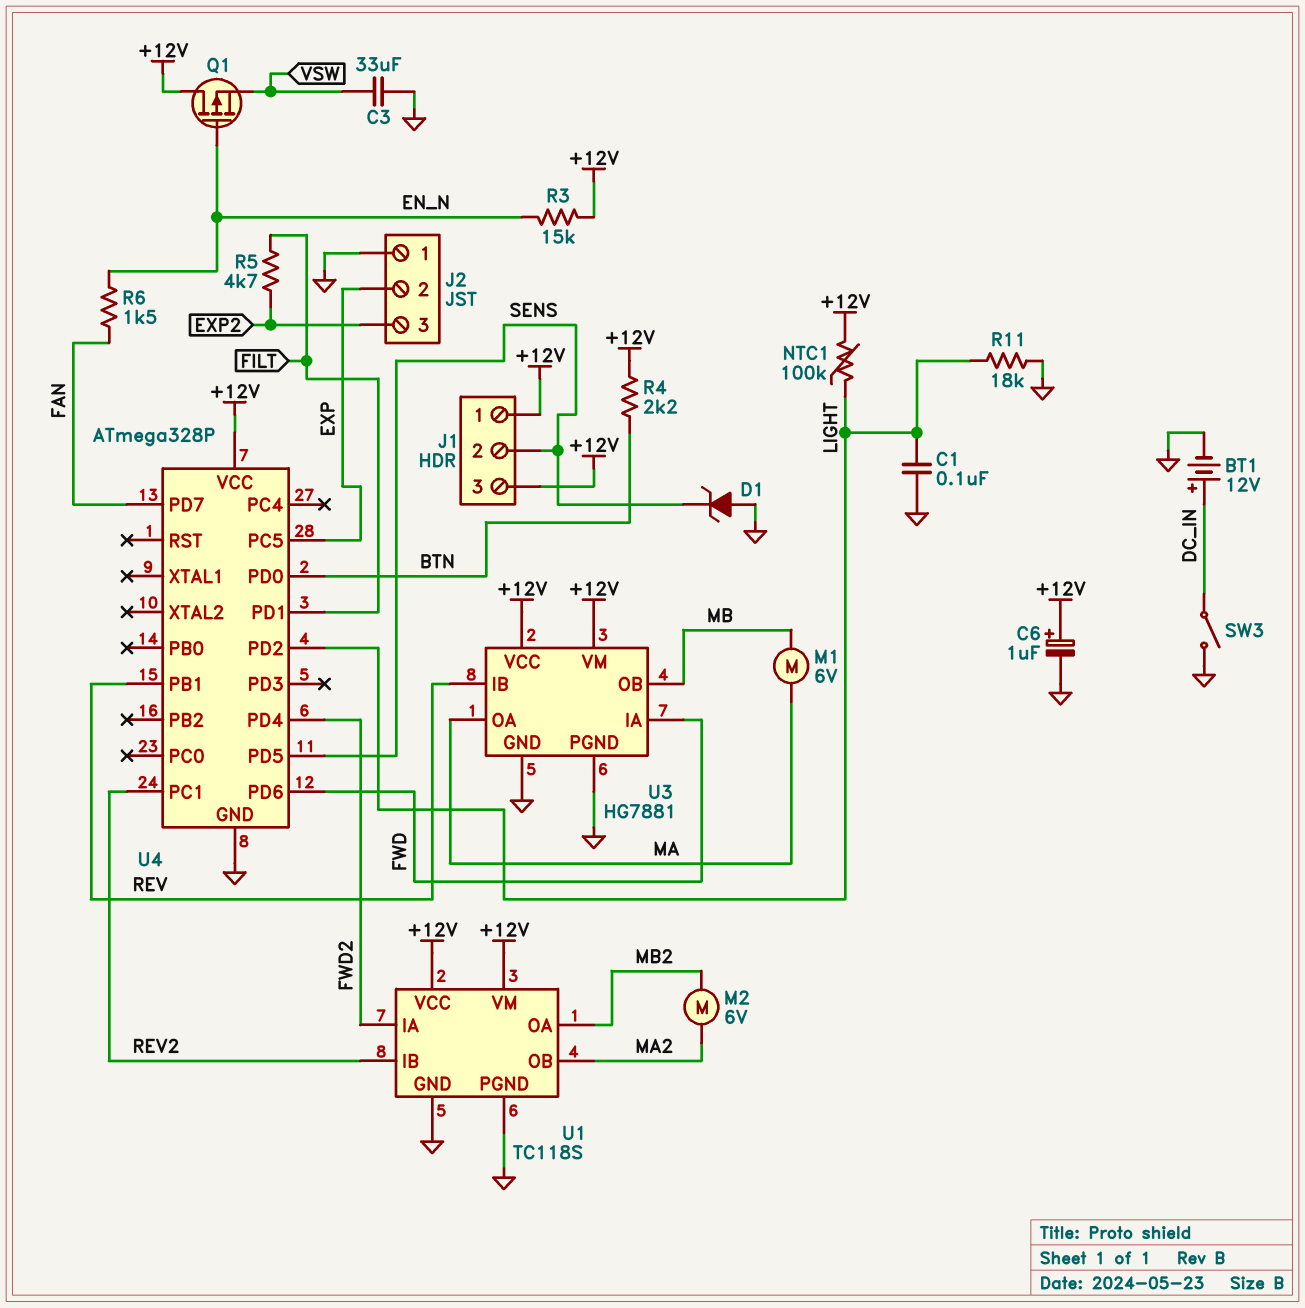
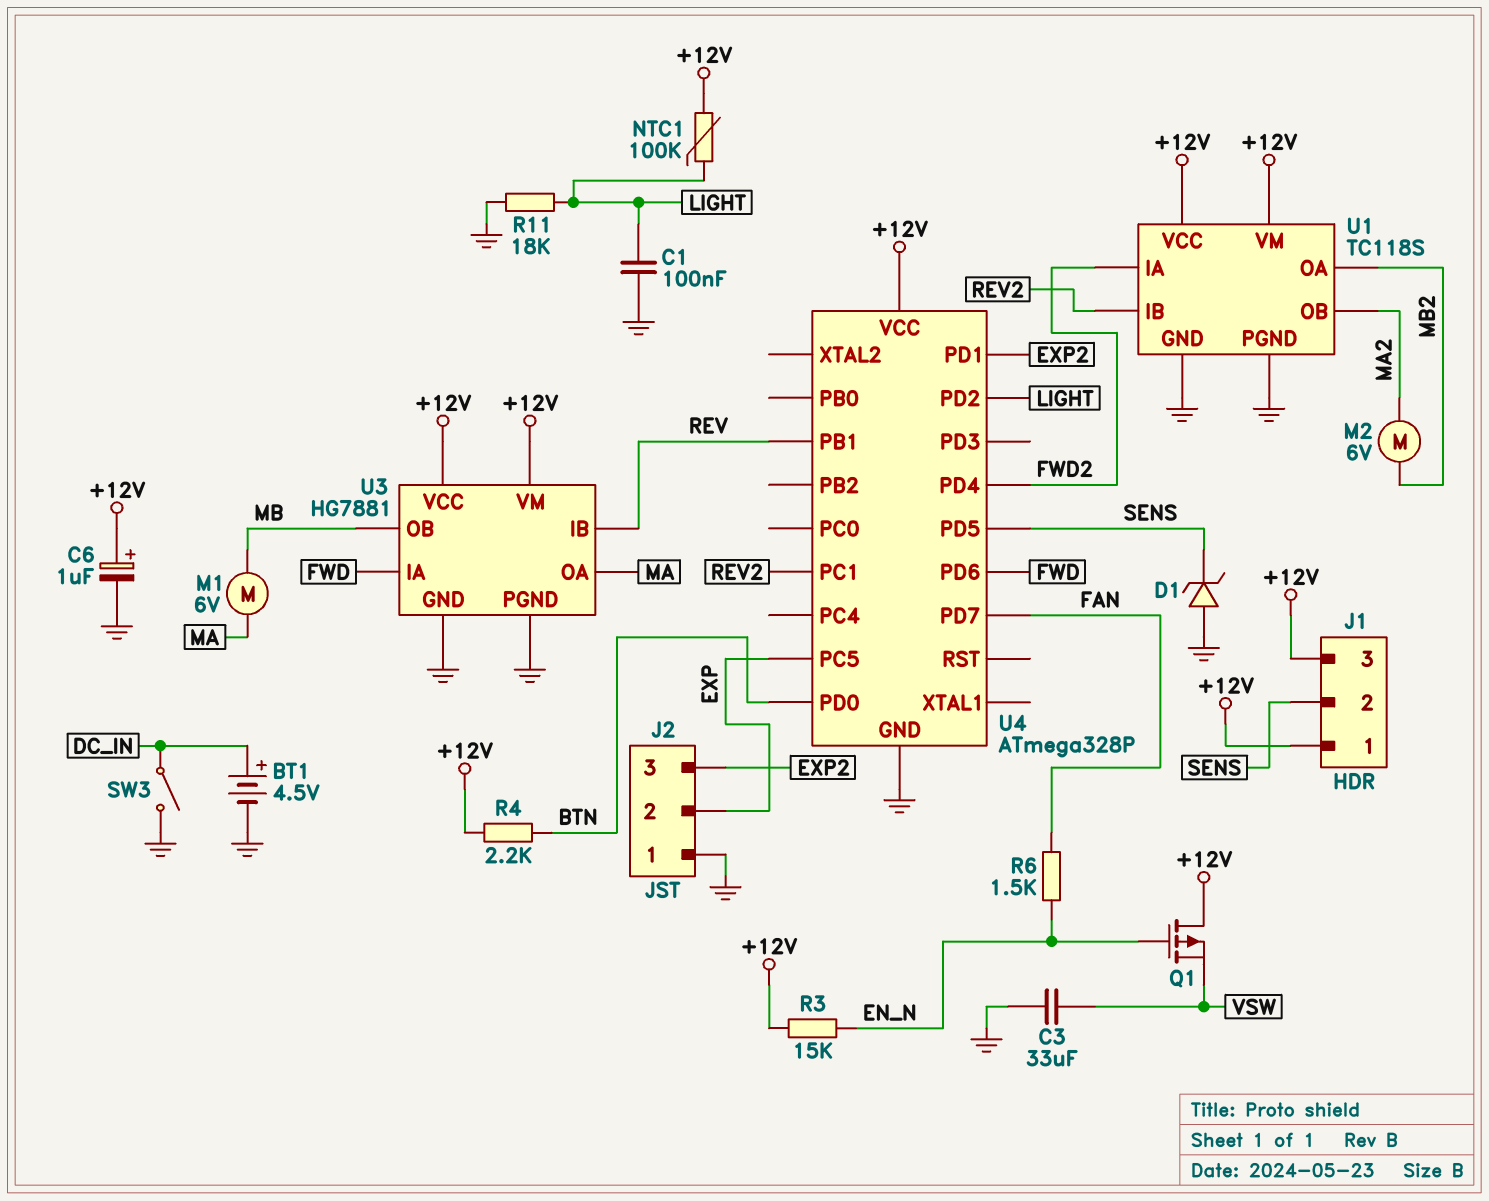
BT1: 12V (plus DC_IN, minus GND) -> 4.5V (plus DC_IN, minus GND)
R5: 4.7k (EXP2, FILT) -> none
U4 pin PD1: FILT -> EXP2

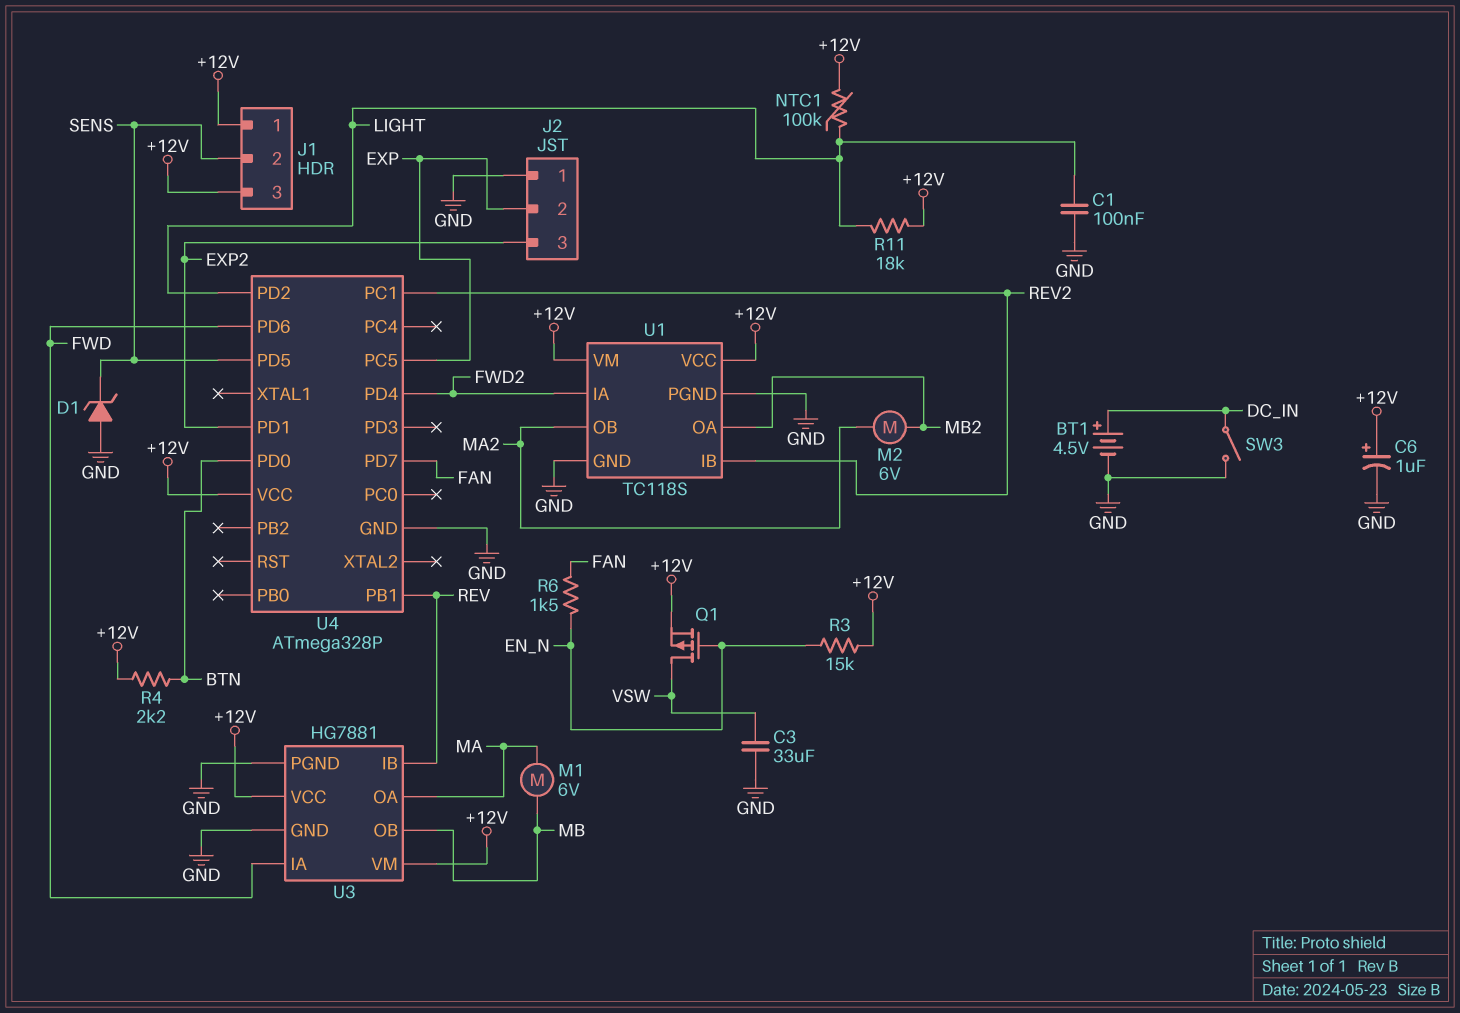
Q1: PMOS (G EN_N, D +12V, S VSW) -> PMOS (G EN_N, D VSW, S +12V)
R11: 18k (GND, LIGHT) -> 18k (+12V, LIGHT)

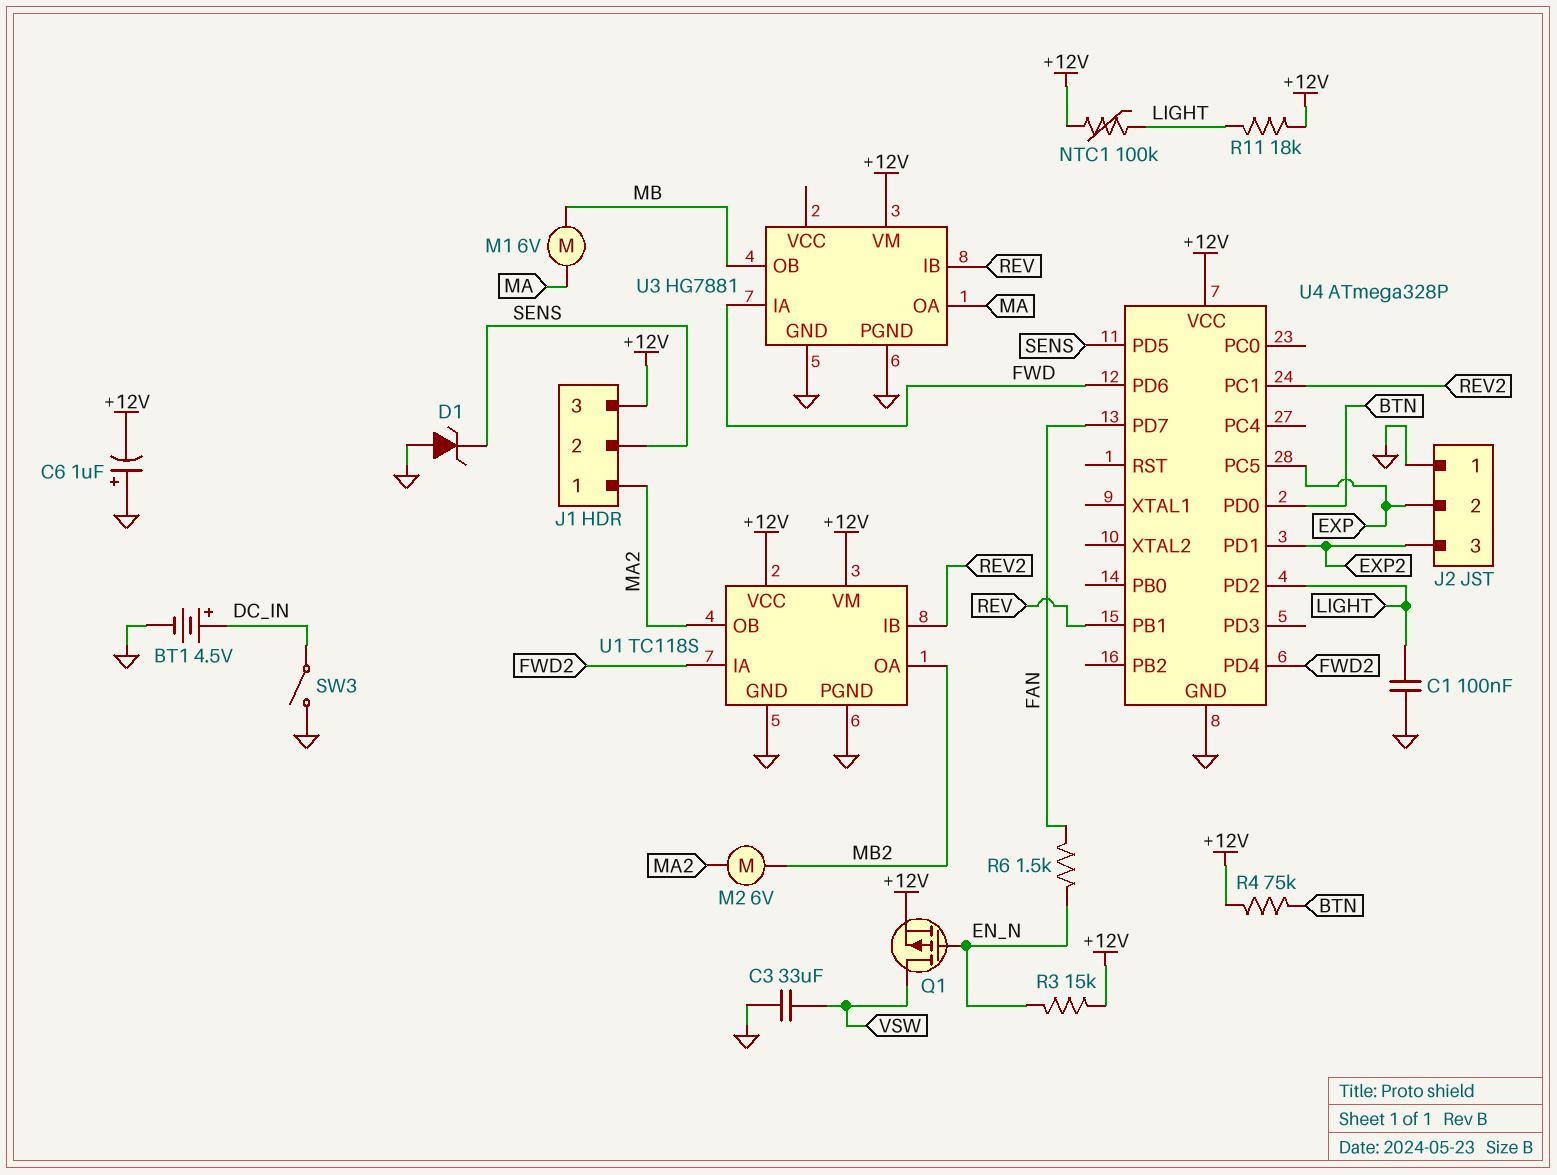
C6: 1uF (plus +12V, minus GND) -> 1uF (plus GND, minus +12V)
J1 pin 1: +12V -> MA2
R4: 2.2k (+12V, BTN) -> 75k (+12V, BTN)
U3 pin VCC: +12V -> none

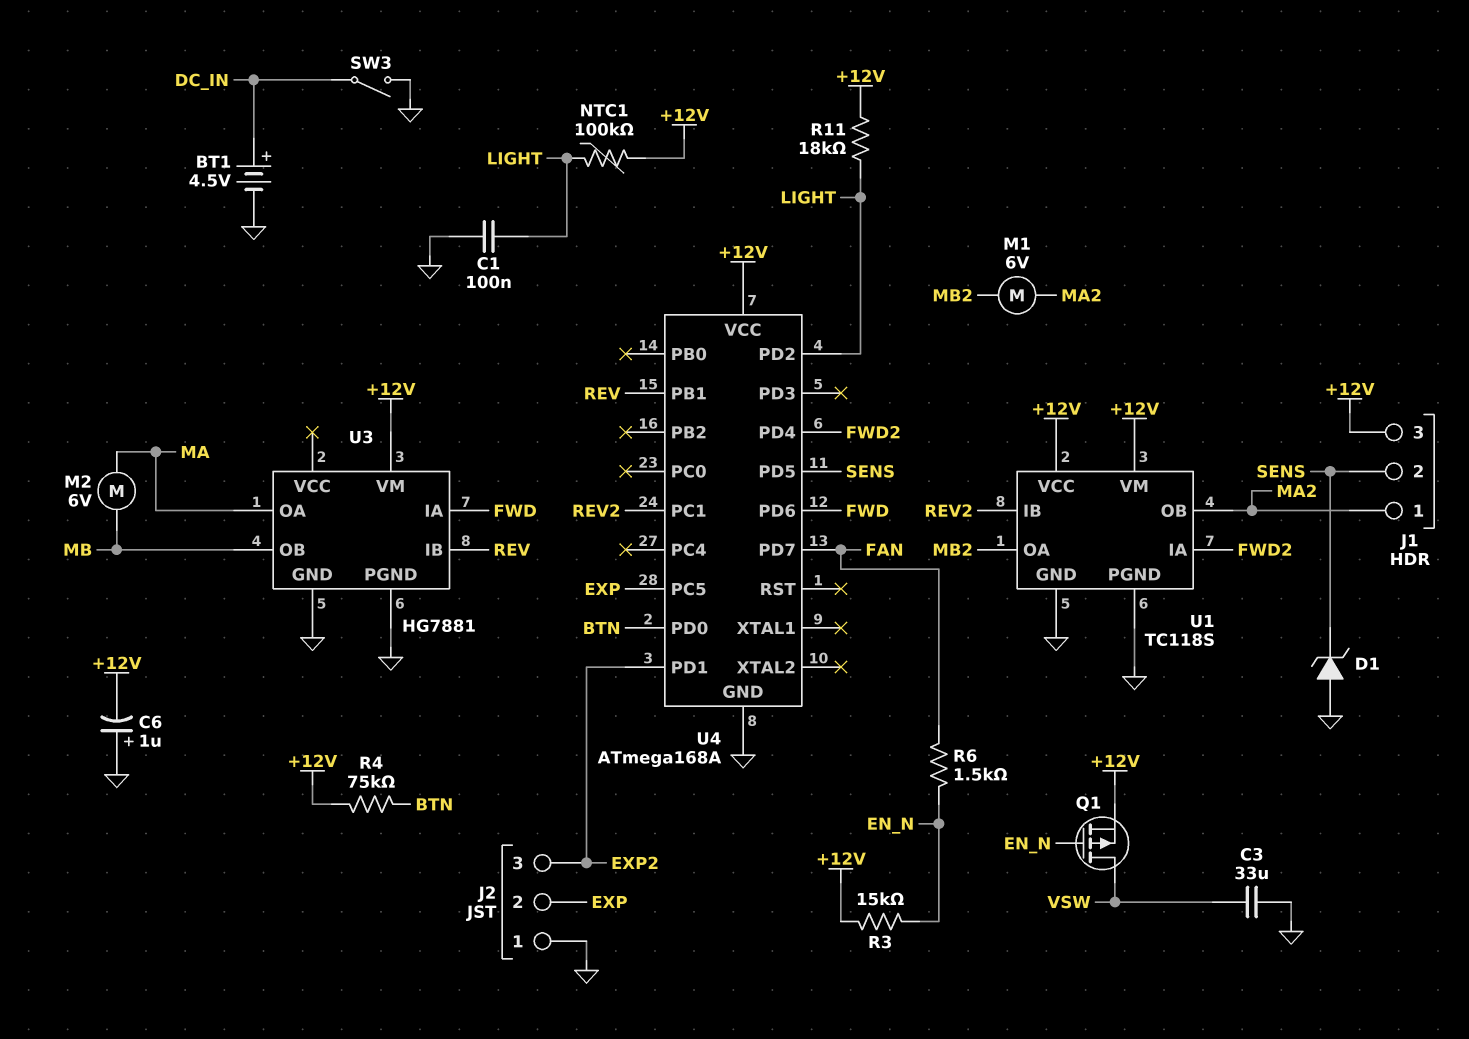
M1: motor 6V (MA, MB) -> motor 6V (MA2, MB2)
M2: motor 6V (MA2, MB2) -> motor 6V (MA, MB)
U4: ATmega328P -> ATmega168A

